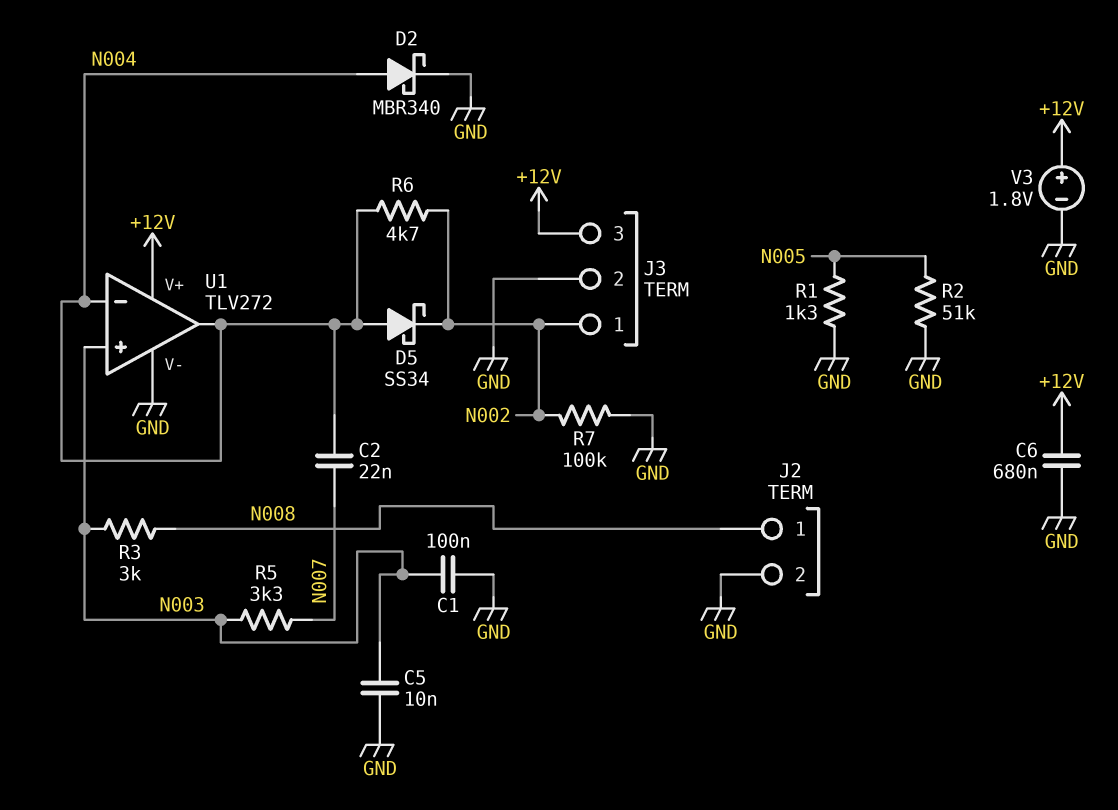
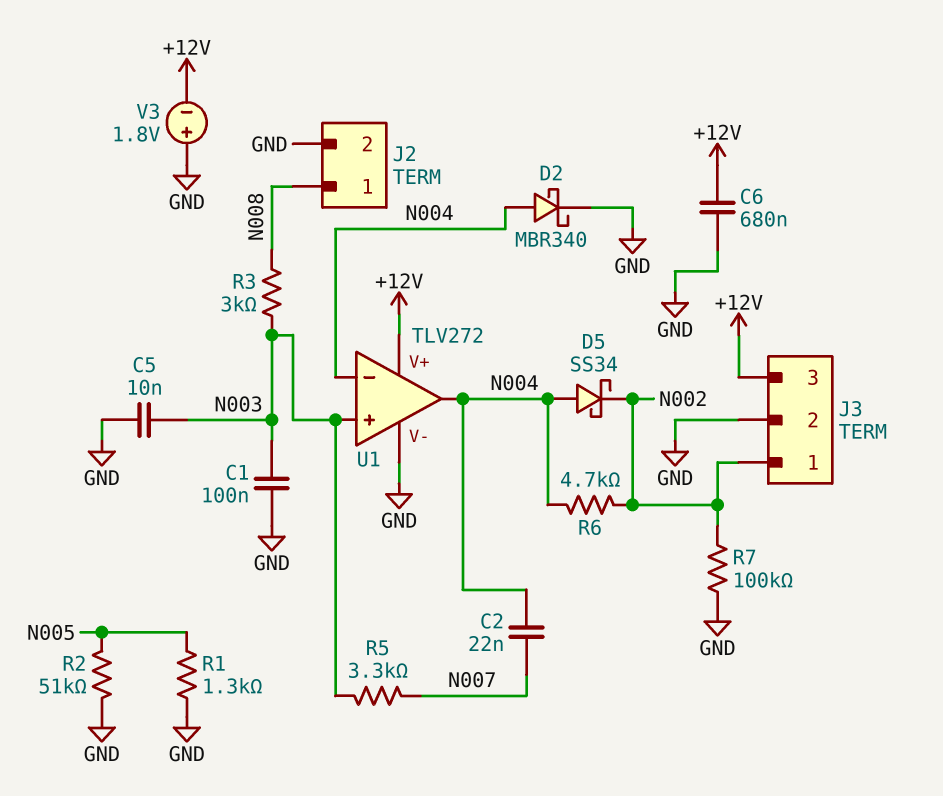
V3: 1.8V (plus +12V, minus GND) -> 1.8V (plus GND, minus +12V)

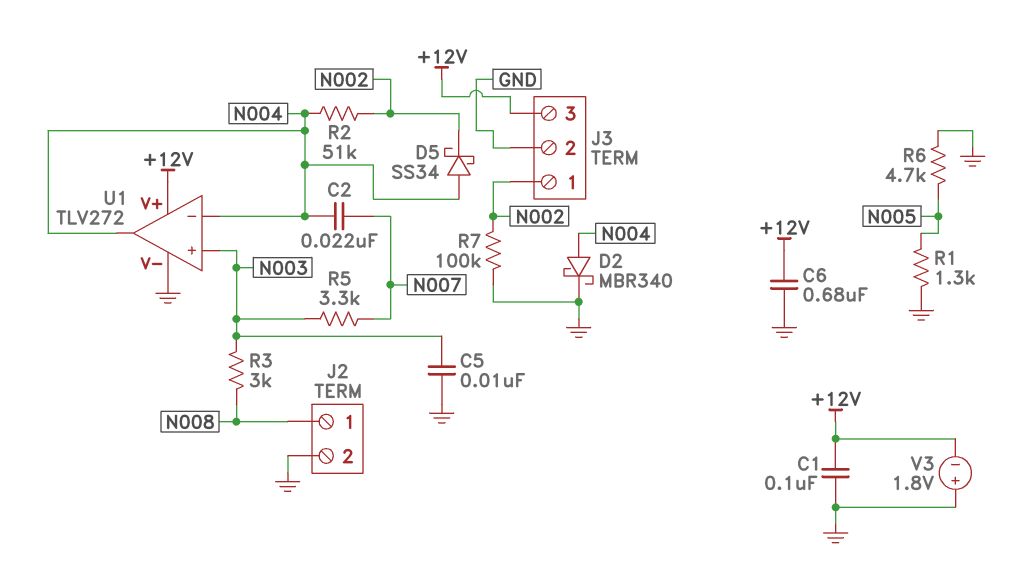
C1: 100nF (GND, N003) -> 100nF (+12V, GND)
R2: 51k (GND, N005) -> 51k (N002, N004)
R6: 4.7k (N002, N004) -> 4.7k (GND, N005)

